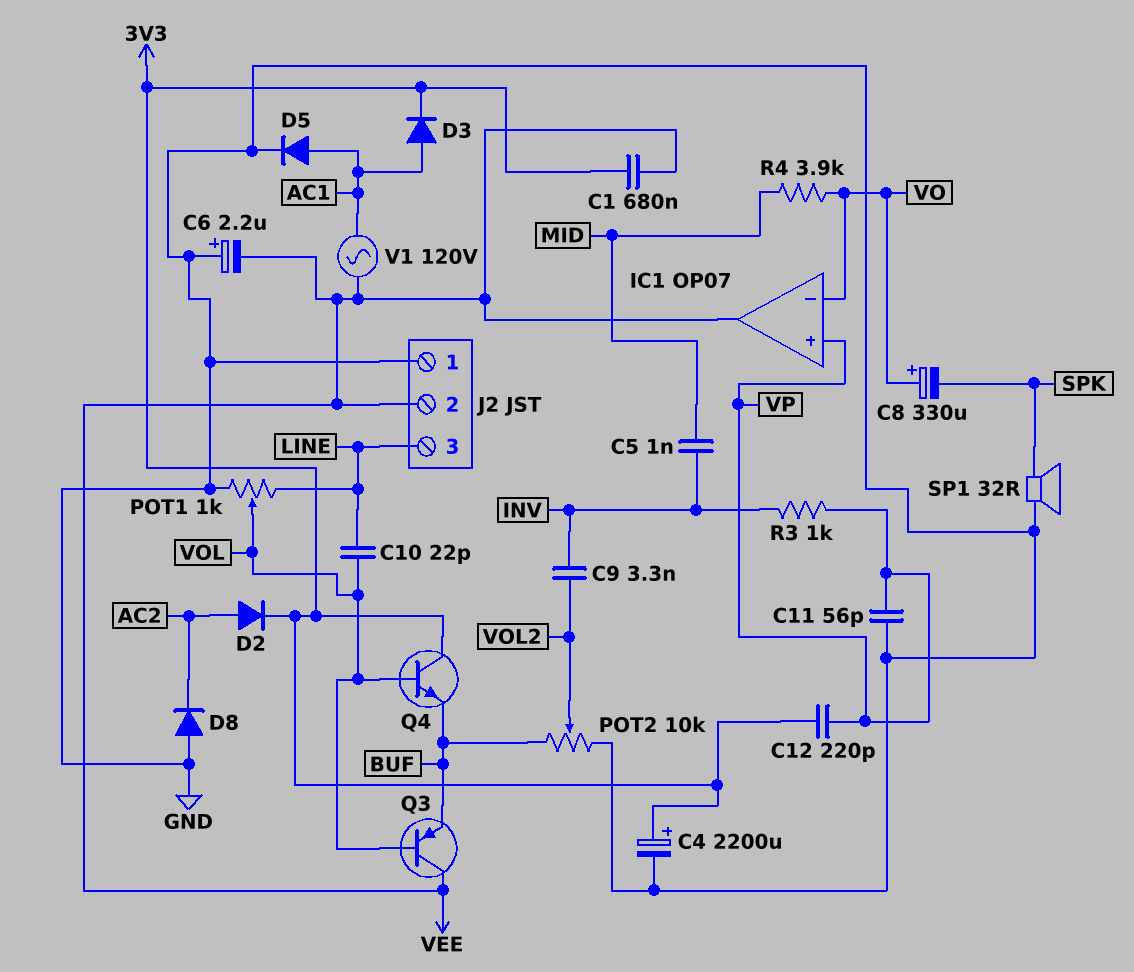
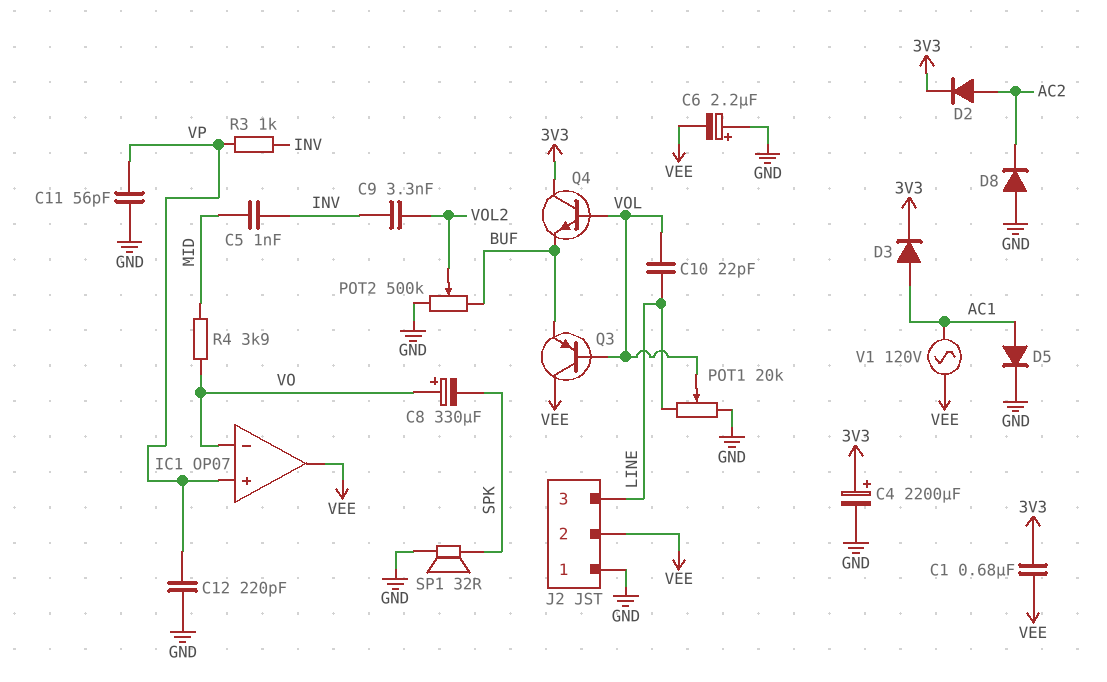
C12: 220pF (3V3, VP) -> 220pF (GND, VP)
POT1: 1k (GND, LINE, wiper VOL) -> 20k (GND, LINE, wiper VOL)
POT2: 10k (BUF, GND, wiper VOL2) -> 500k (BUF, GND, wiper VOL2)

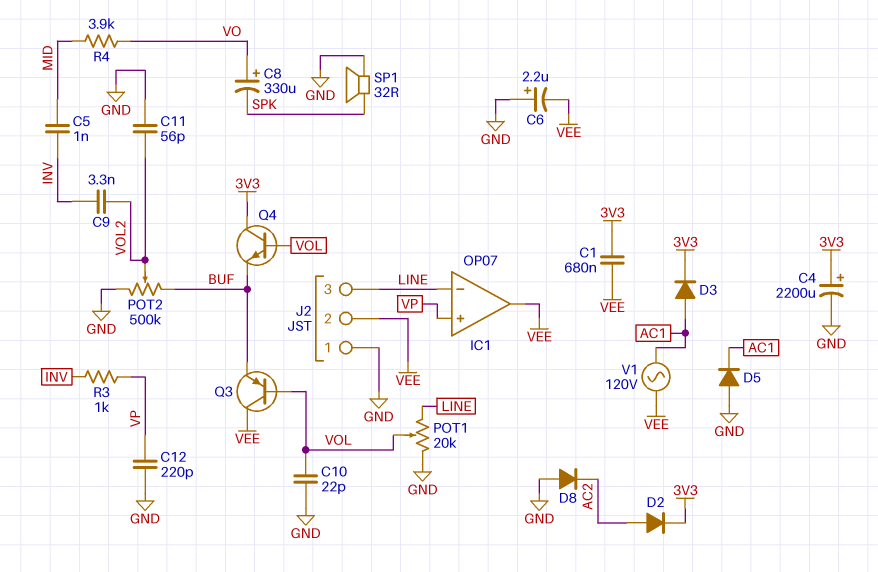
C10: 22pF (LINE, VOL) -> 22pF (GND, VOL)
C11: 56pF (GND, VP) -> 56pF (GND, VOL2)
D5: diode (A AC1, K GND) -> diode (A GND, K AC1)
IC1 pin in-: VO -> LINE

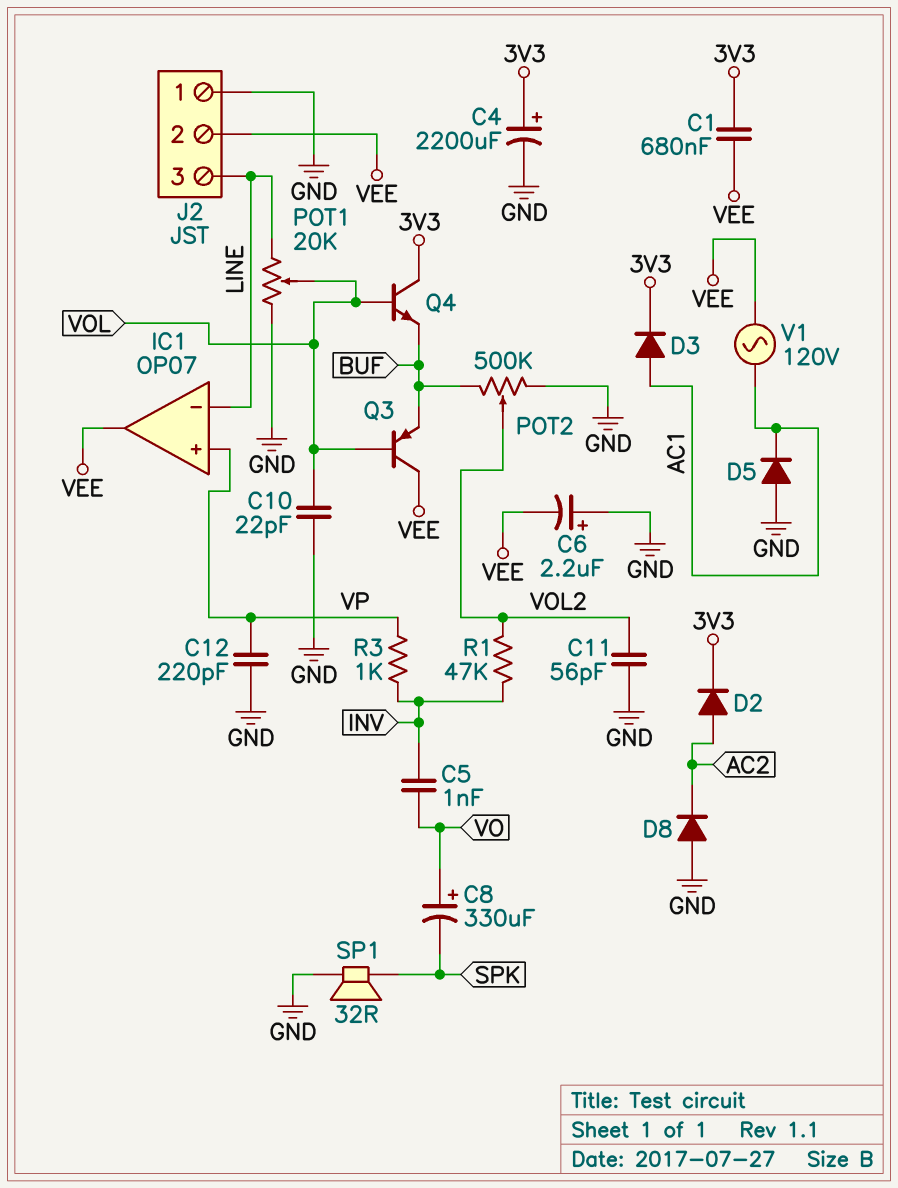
C5: 1nF (INV, MID) -> 1nF (INV, VO)
C9: 3.3nF (INV, VOL2) -> none
R1: none -> 47k (INV, VOL2)
R4: 3.9k (MID, VO) -> none

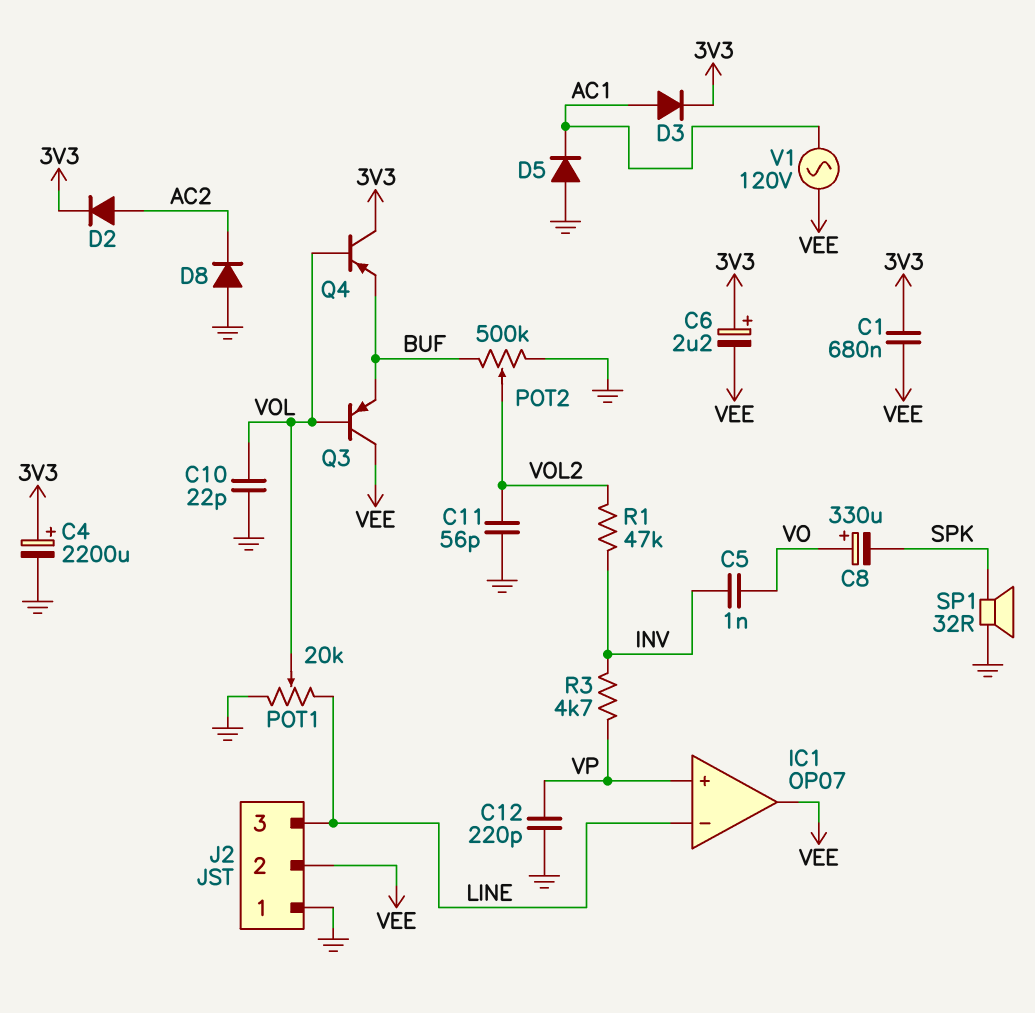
C6: 2.2uF (plus GND, minus VEE) -> 2.2uF (plus 3V3, minus VEE)
Q4: NPN (B VOL, C 3V3, E BUF) -> PNP (B VOL, C 3V3, E BUF)
R3: 1k (INV, VP) -> 4.7k (INV, VP)

